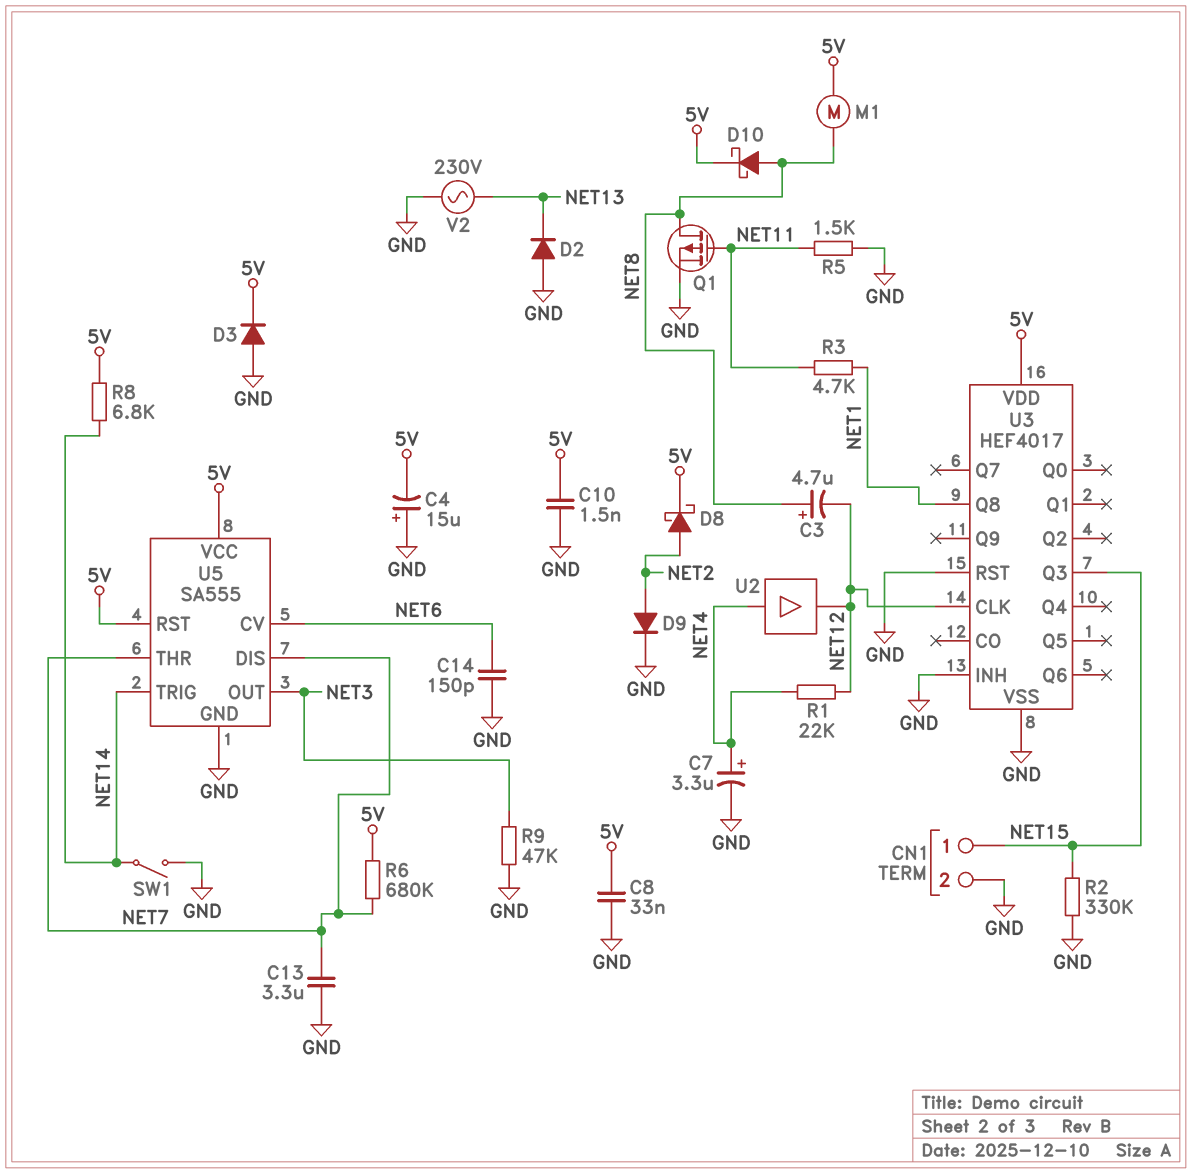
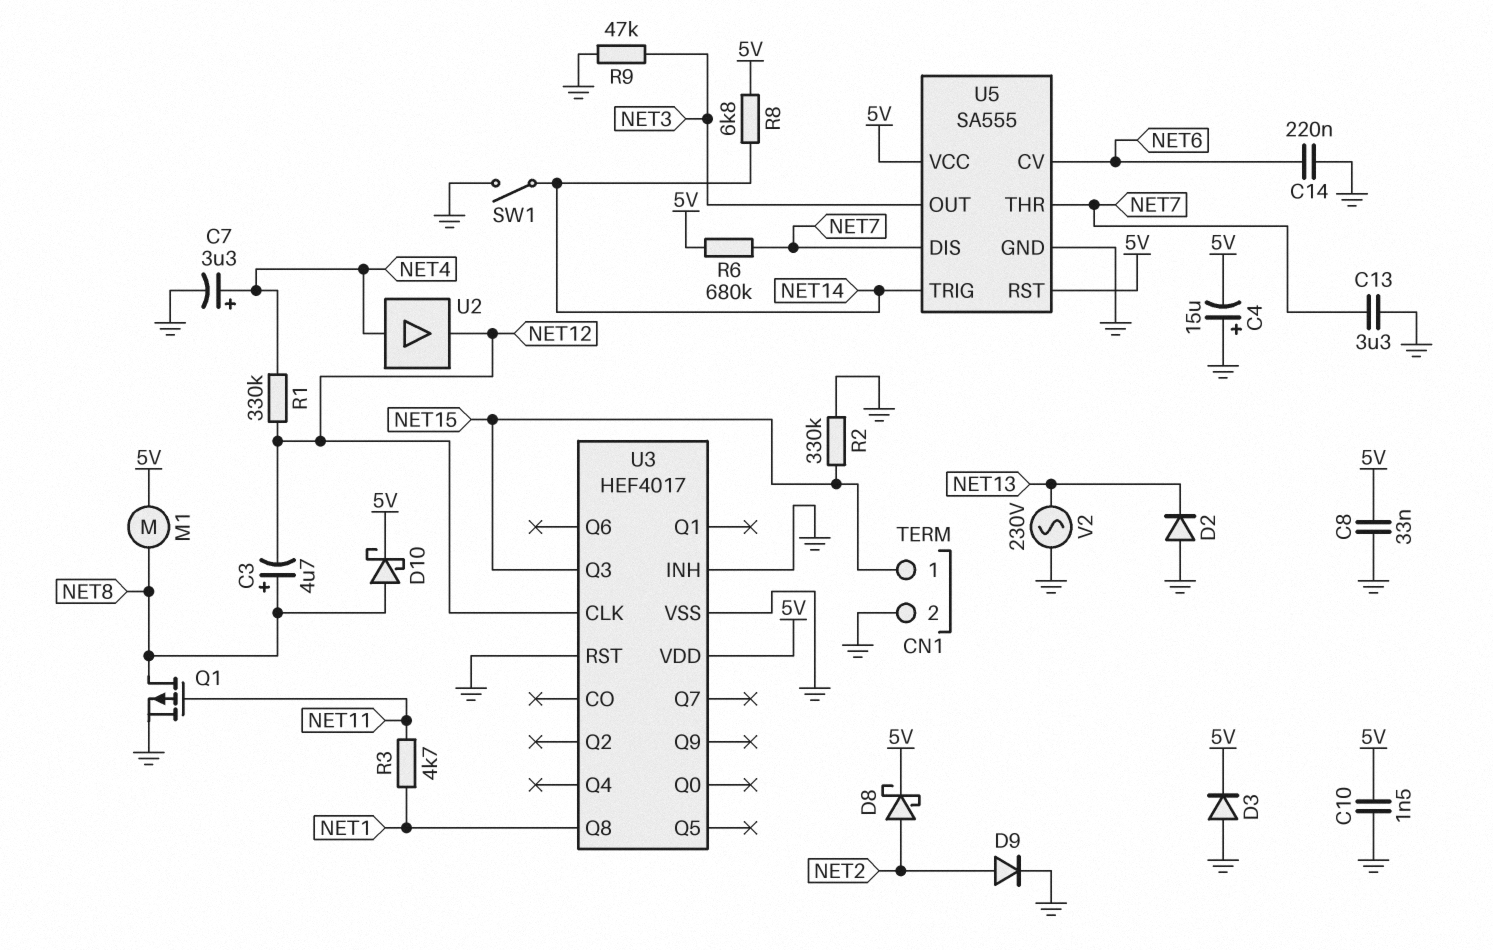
C14: 150pF (GND, NET6) -> 220nF (GND, NET6)
R1: 22k (NET4, NET12) -> 330k (NET4, NET12)
R5: 1.5k (GND, NET11) -> none

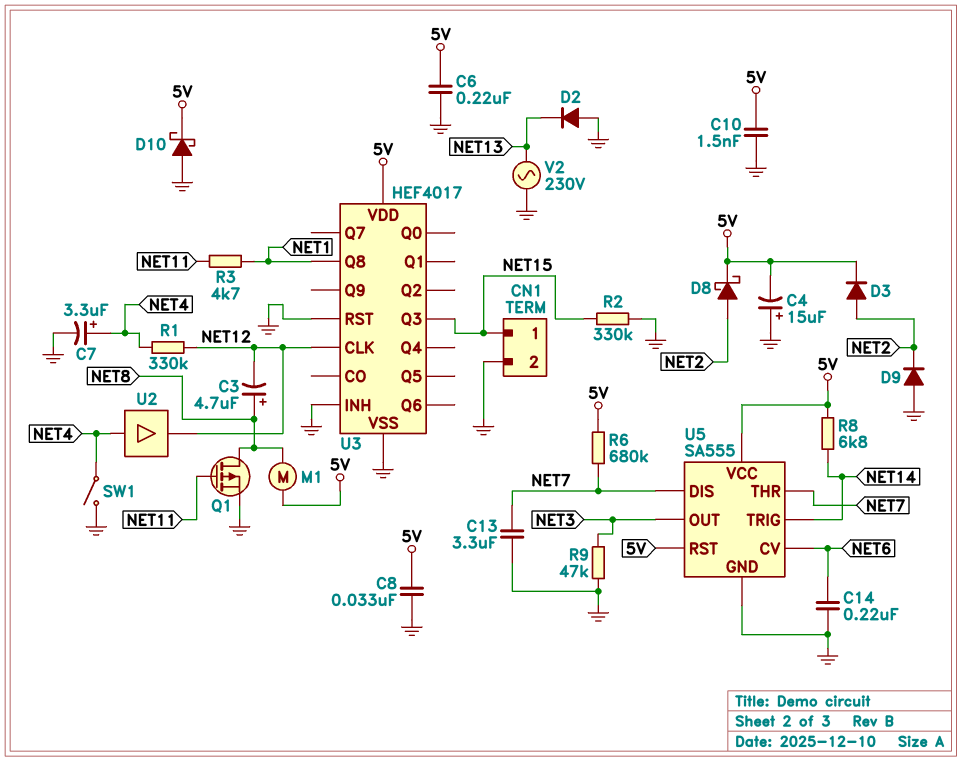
C6: none -> 220nF (5V, GND)
D3: diode (A GND, K 5V) -> diode (A NET2, K 5V)
D9: diode (A NET2, K GND) -> diode (A GND, K NET2)
D10: schottky (A NET8, K 5V) -> schottky (A GND, K 5V)
SW1: switch (GND, NET14) -> switch (GND, NET4)

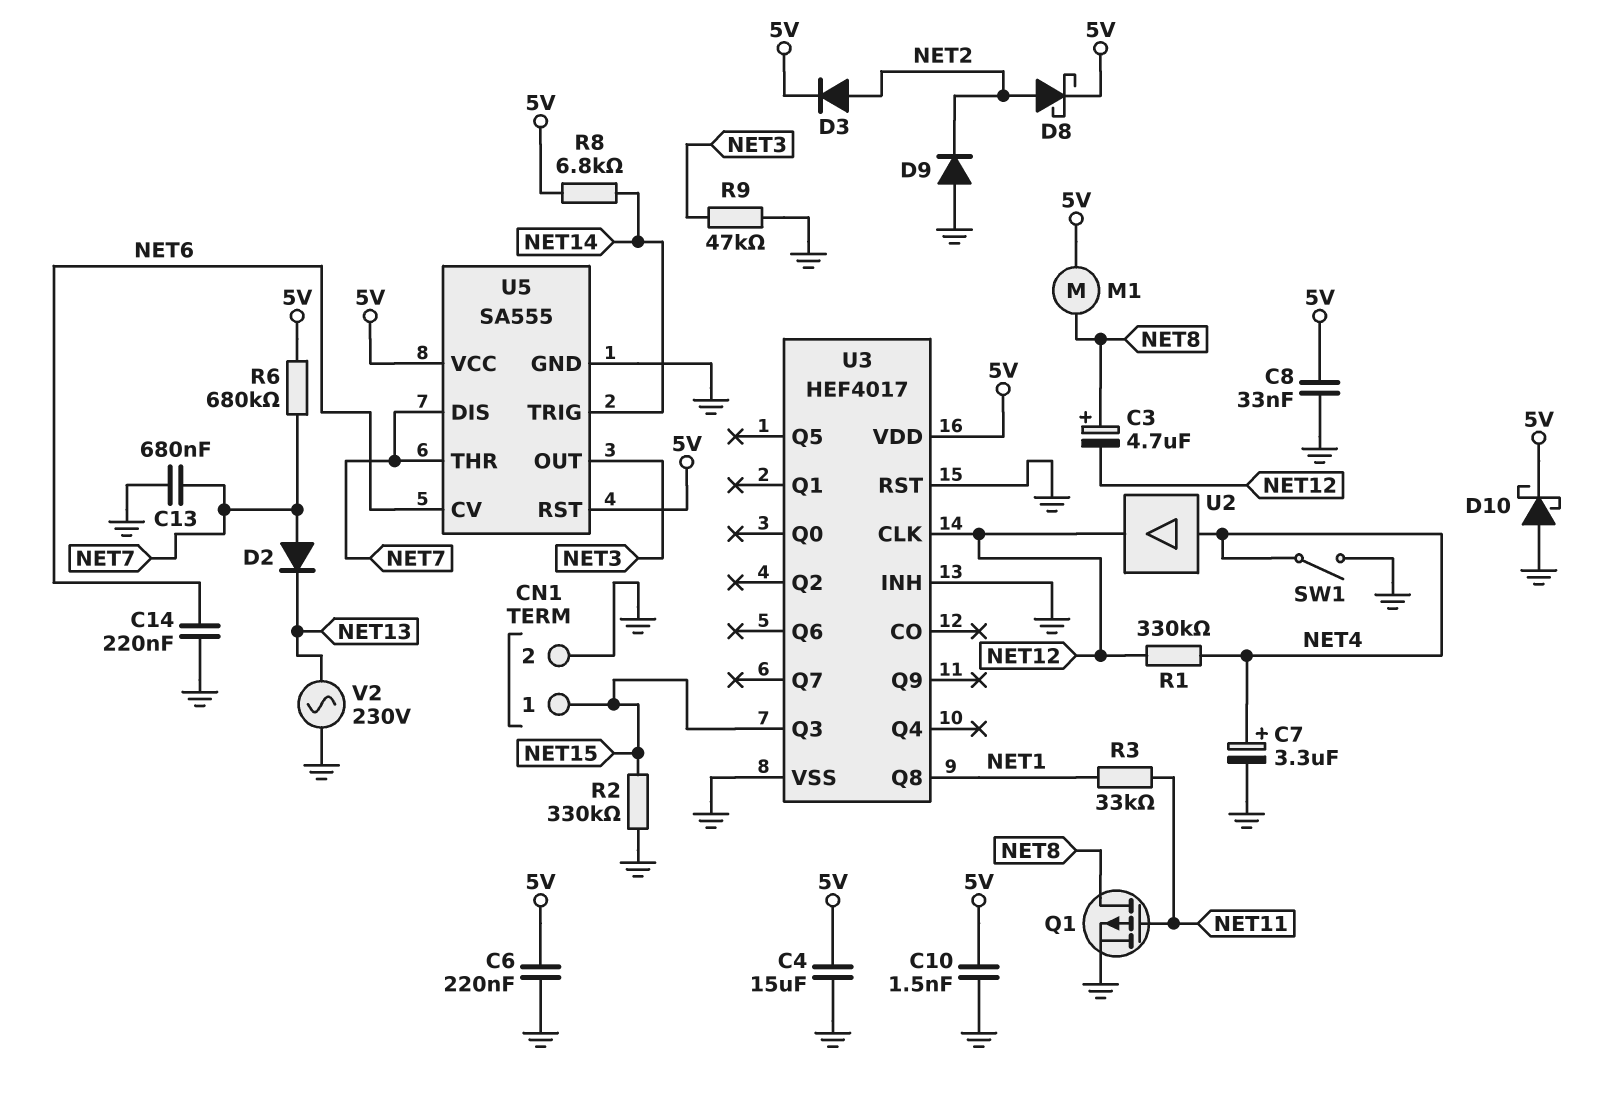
C4: 15uF (plus GND, minus 5V) -> 15uF (5V, GND)
C13: 3.3uF (GND, NET7) -> 680nF (GND, NET7)
D2: diode (A GND, K NET13) -> diode (A NET7, K NET13)
R3: 4.7k (NET1, NET11) -> 33k (NET1, NET11)

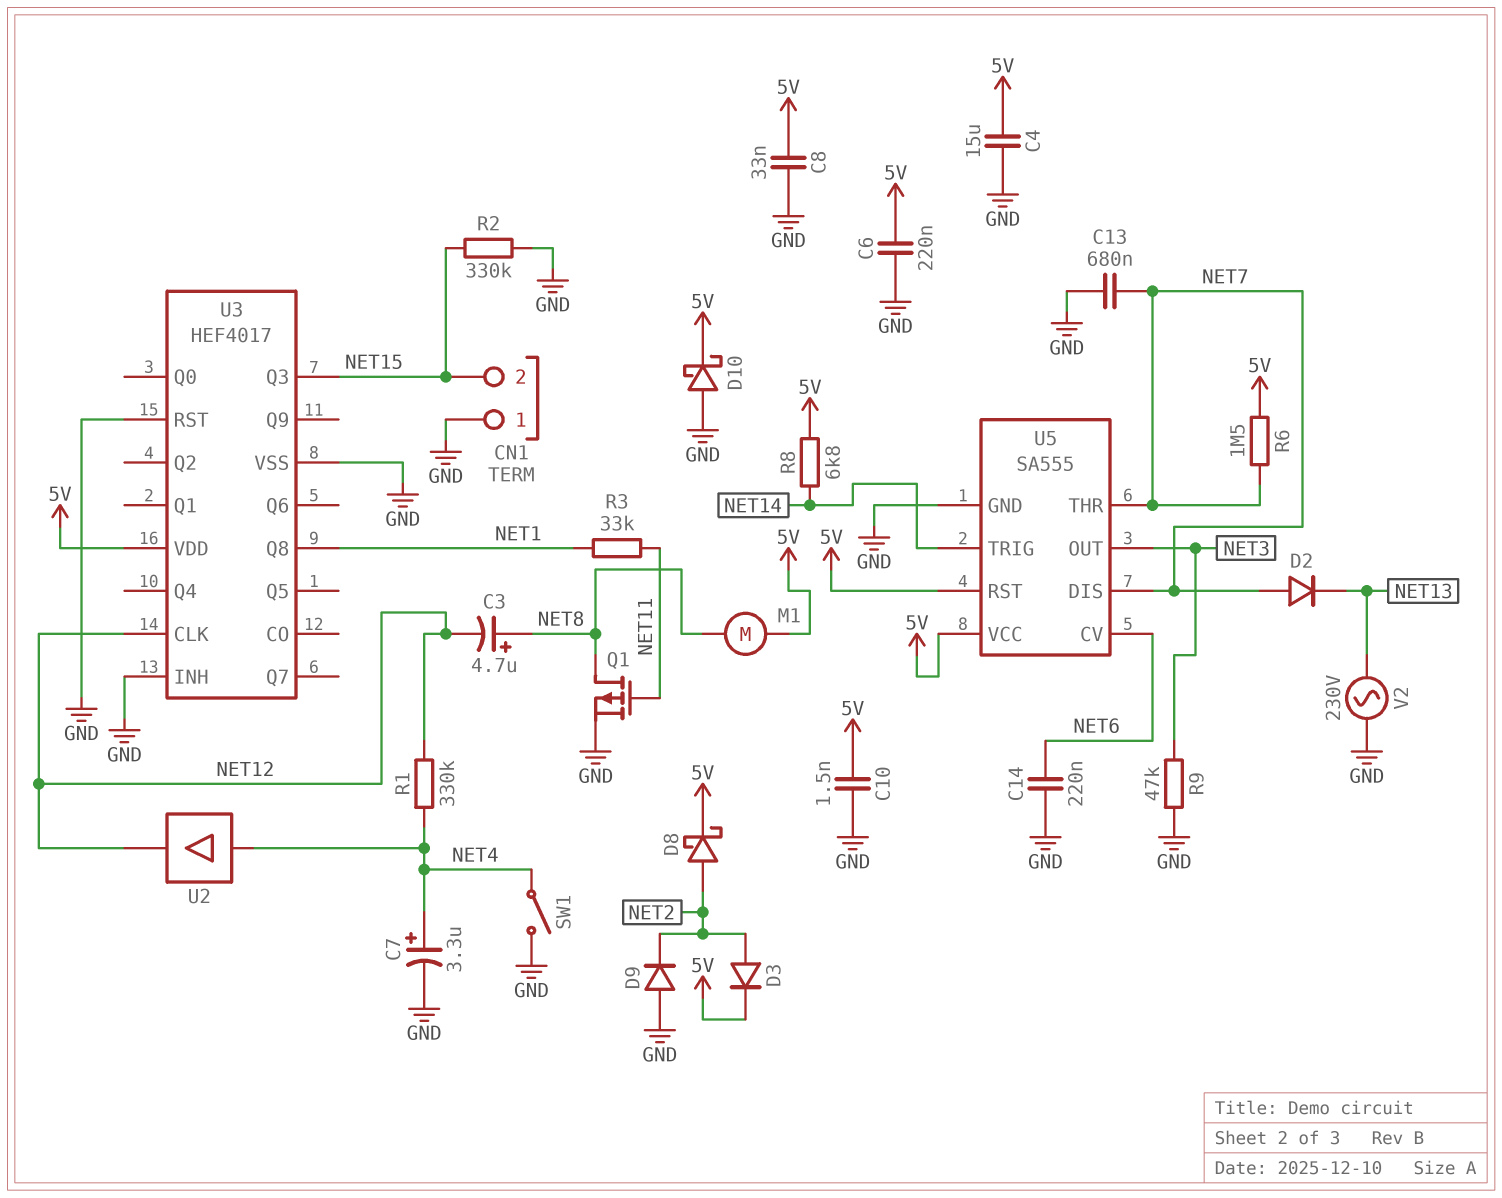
CN1 pin 1: NET15 -> GND
CN1 pin 2: GND -> NET15
R6: 680k (5V, NET7) -> 1.5M (5V, NET7)

